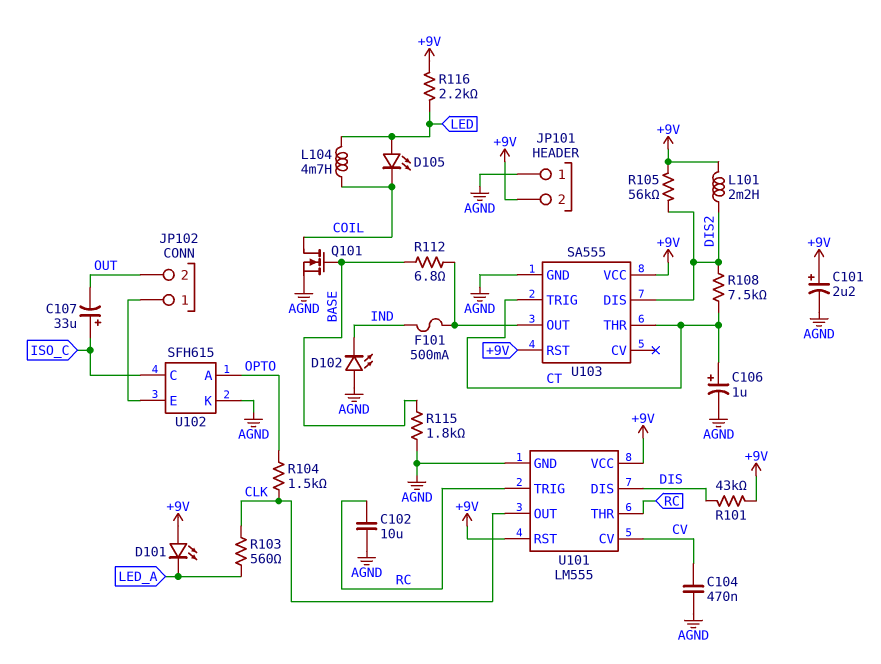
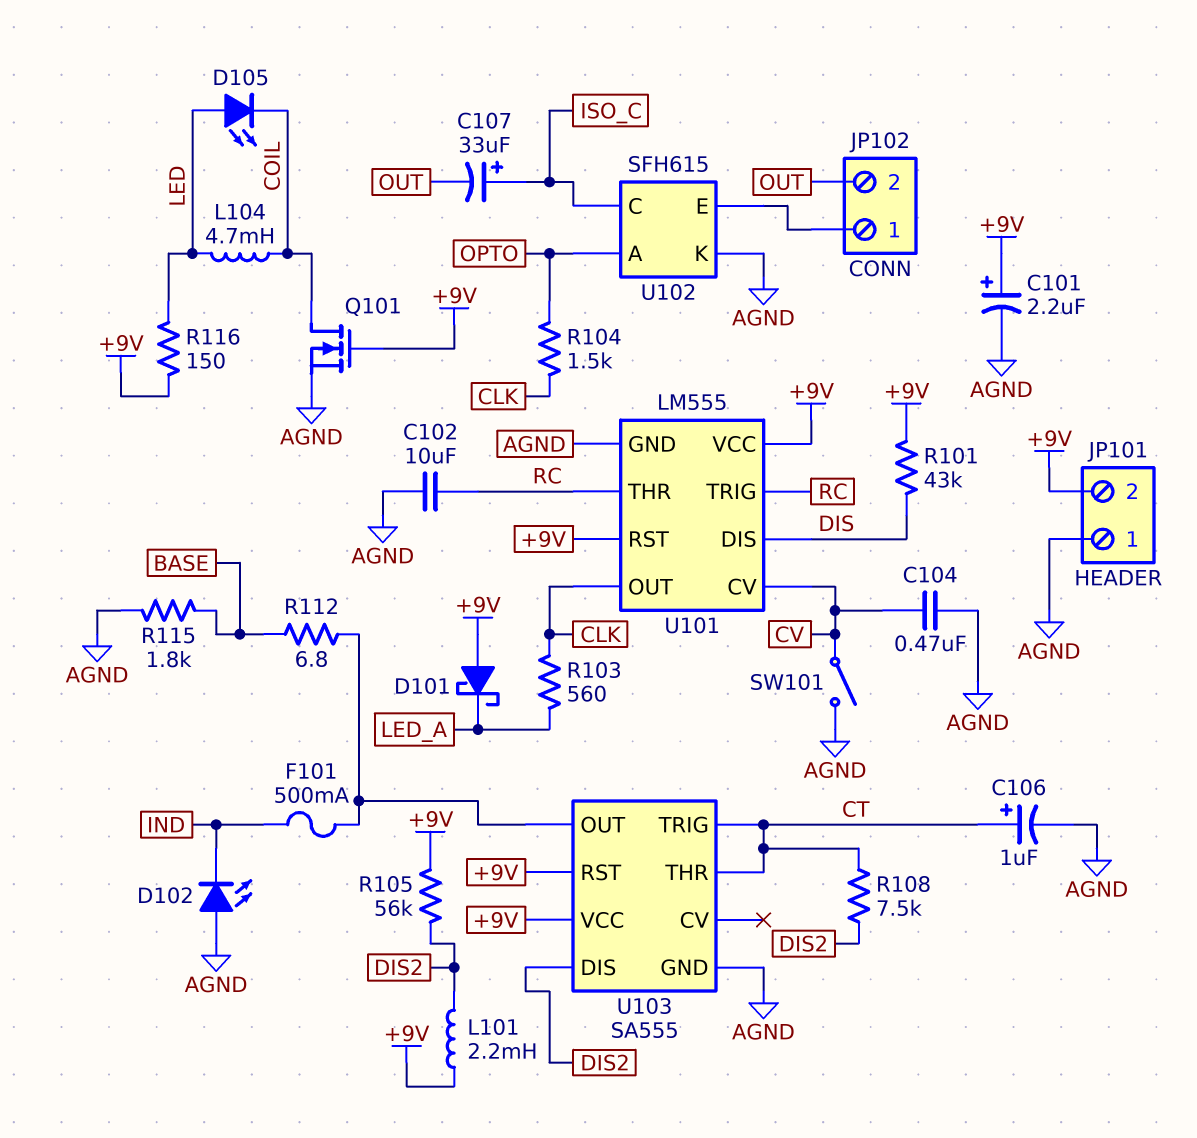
D101: LED (A +9V, K LED_A) -> schottky (A +9V, K LED_A)
Q101: NMOS (G BASE, D COIL, S AGND) -> NMOS (G +9V, D COIL, S AGND)
R116: 2.2k (+9V, LED) -> 150 (+9V, LED)
SW101: none -> switch (AGND, CV)

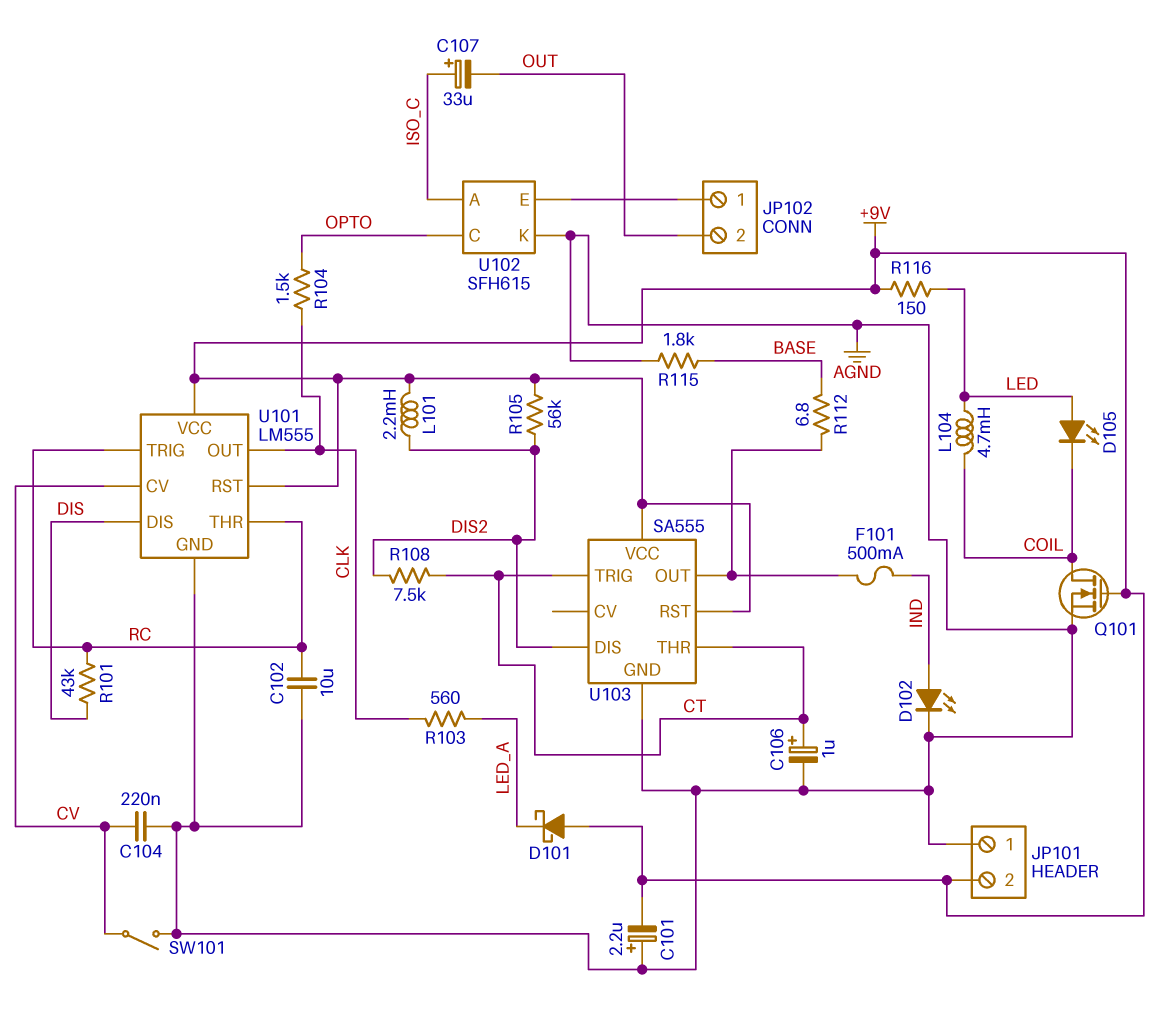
C101: 2.2uF (plus +9V, minus AGND) -> 2.2uF (plus AGND, minus +9V)
C104: 470nF (AGND, CV) -> 220nF (AGND, CV)
D102: LED (A AGND, K IND) -> LED (A IND, K AGND)
R101: 43k (+9V, DIS) -> 43k (DIS, RC)
U102 pin A: OPTO -> ISO_C
U102 pin C: ISO_C -> OPTO

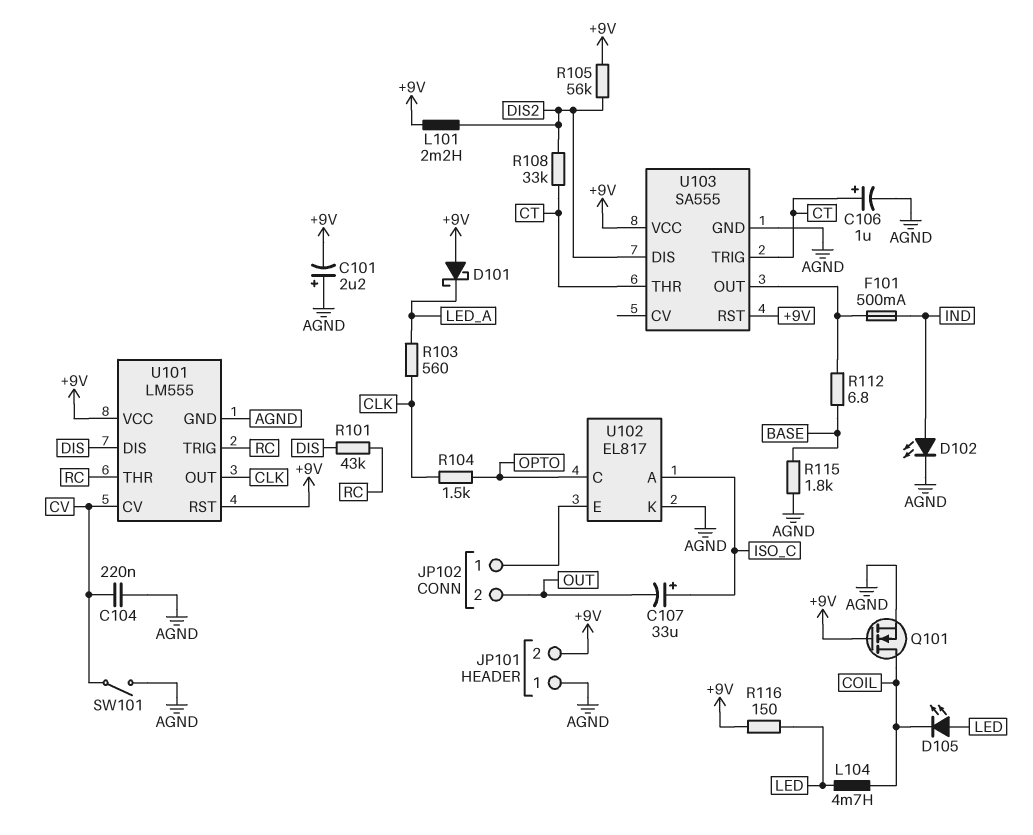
C102: 10uF (AGND, RC) -> none
R108: 7.5k (CT, DIS2) -> 33k (CT, DIS2)
U102: SFH615 -> EL817

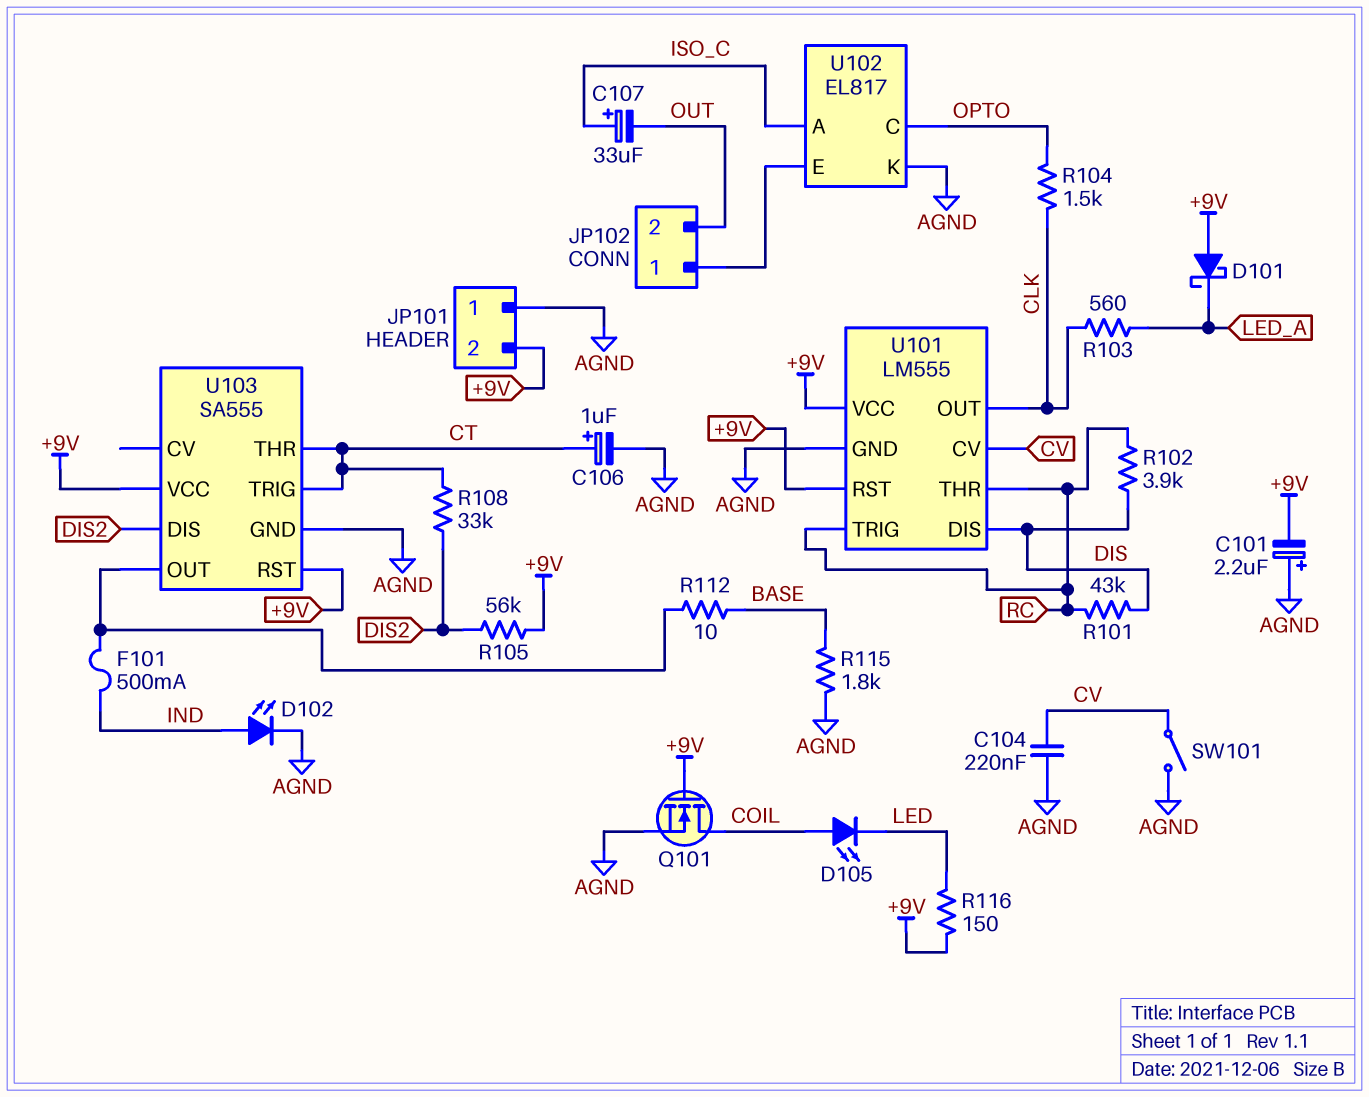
D105: LED (A LED, K COIL) -> LED (A COIL, K LED)
L101: 2.2mH (+9V, DIS2) -> none
L104: 4.7mH (COIL, LED) -> none
R102: none -> 3.9k (DIS, RC)
R112: 6.8 (BASE, U103/OUT) -> 10 (BASE, U103/OUT)

